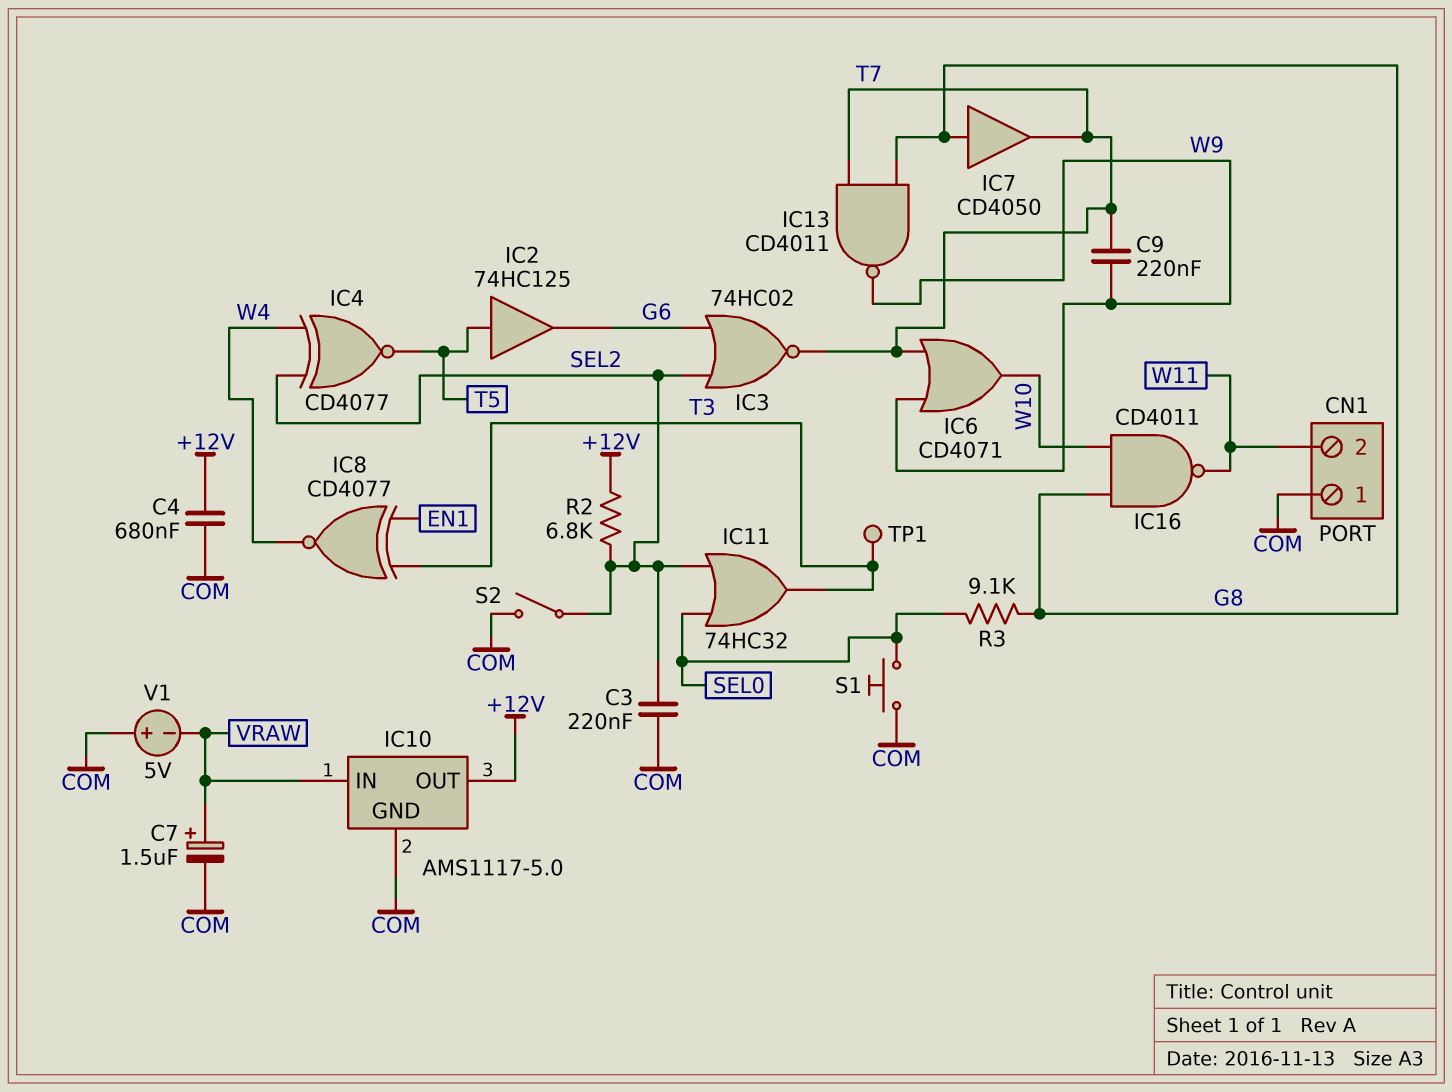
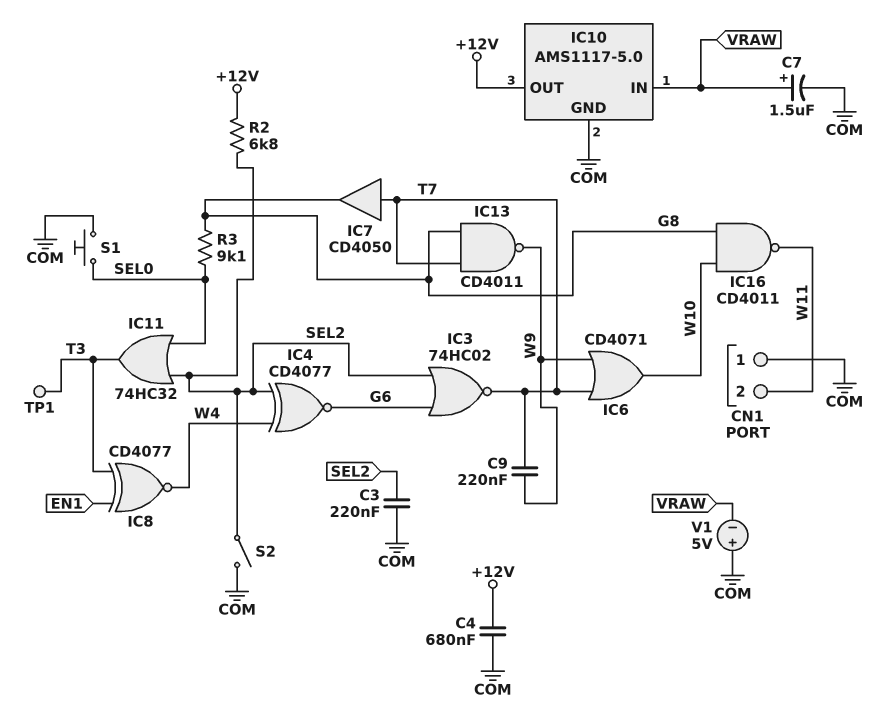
IC2: buffer 74HC125 (in T5, out G6) -> none
IC4: XNOR CD4077 (in SEL2, in W4, out T5) -> XNOR CD4077 (in SEL2, in W4, out G6)
IC7: buffer CD4050 (in G8, out T7) -> buffer CD4050 (in T7, out G8)

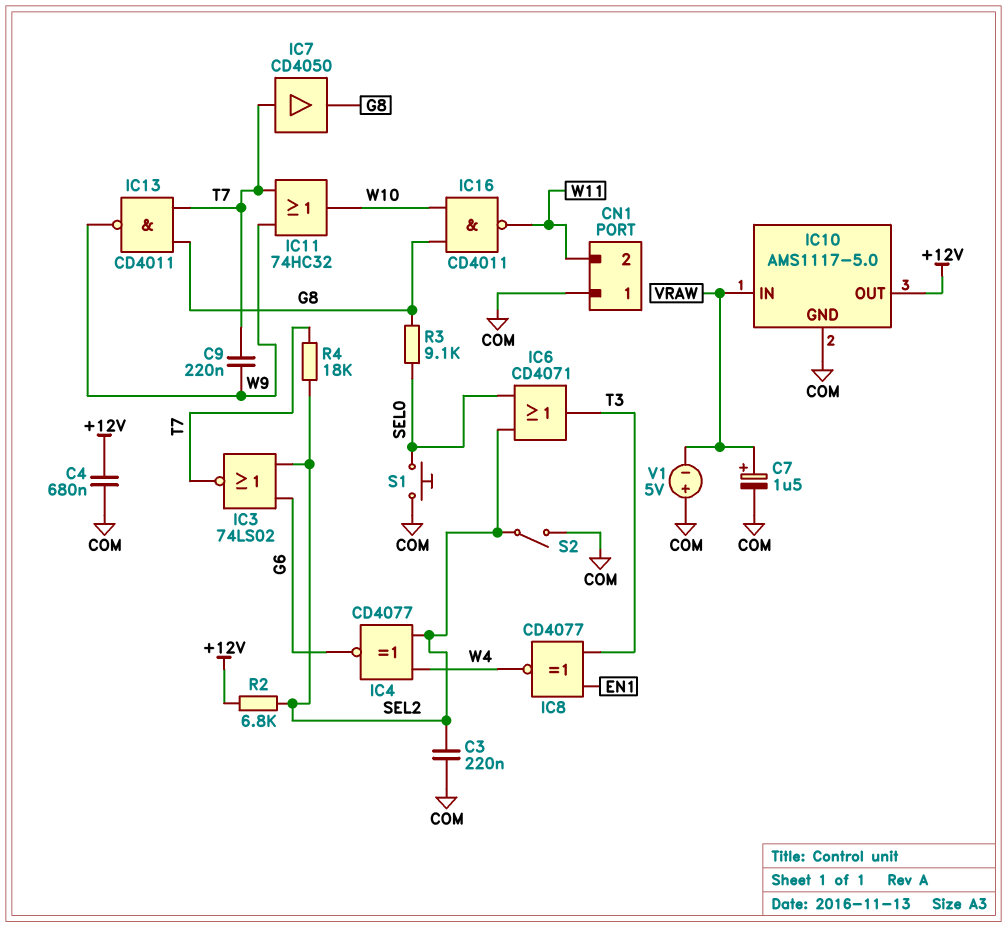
IC3: NOR 74HC02 (in G6, in SEL2, out T7) -> NOR 74LS02 (in G6, in SEL2, out T7)
IC6: OR CD4071 (in T7, in W9, out W10) -> OR CD4071 (in SEL0, in SEL2, out T3)
IC11: OR 74HC32 (in SEL0, in SEL2, out T3) -> OR 74HC32 (in T7, in W9, out W10)
R4: none -> 18k (SEL2, T7)
TP1: test point (T3) -> none

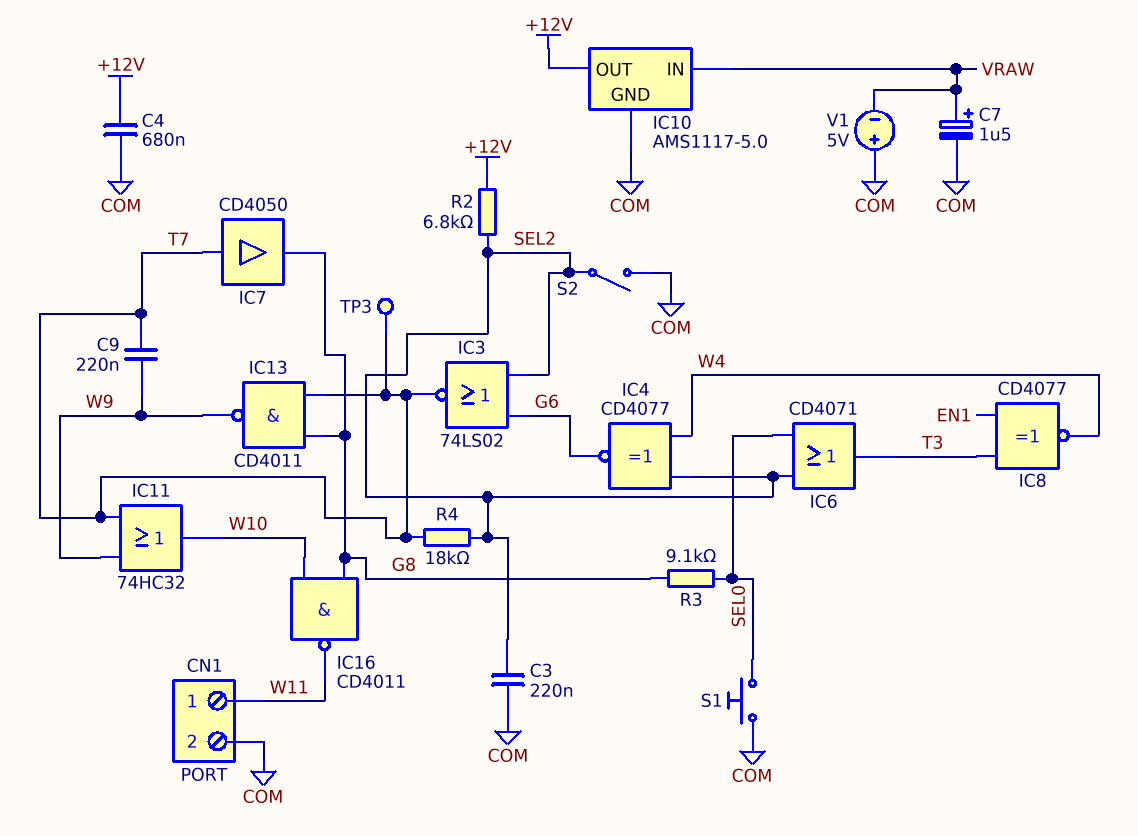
CN1 pin 1: COM -> W11
CN1 pin 2: W11 -> COM
TP3: none -> test point (T7)

